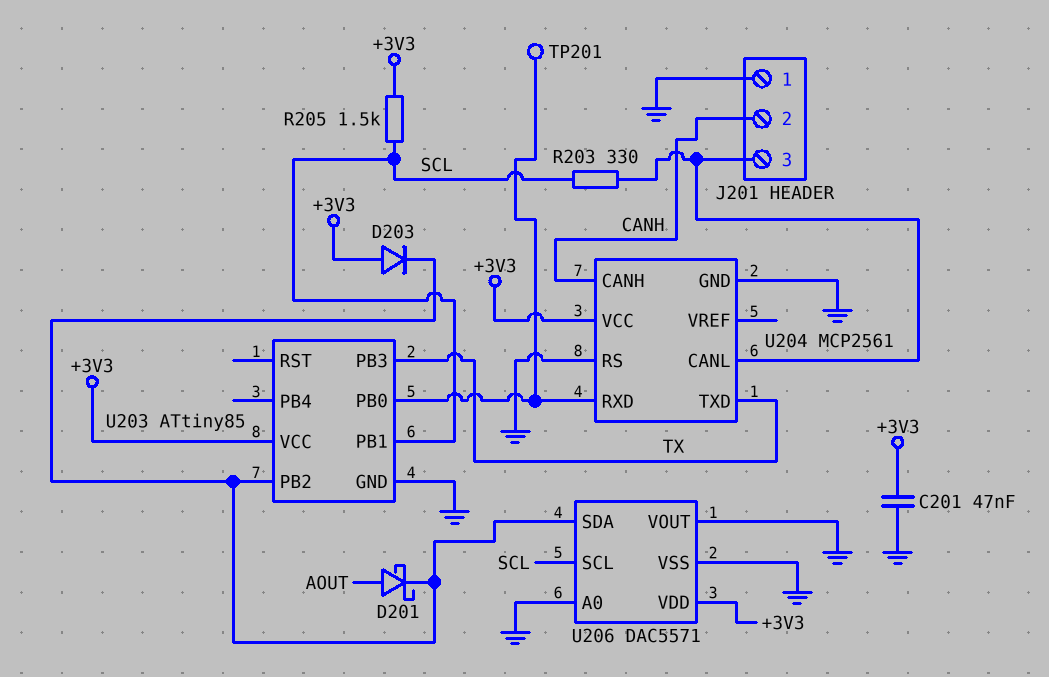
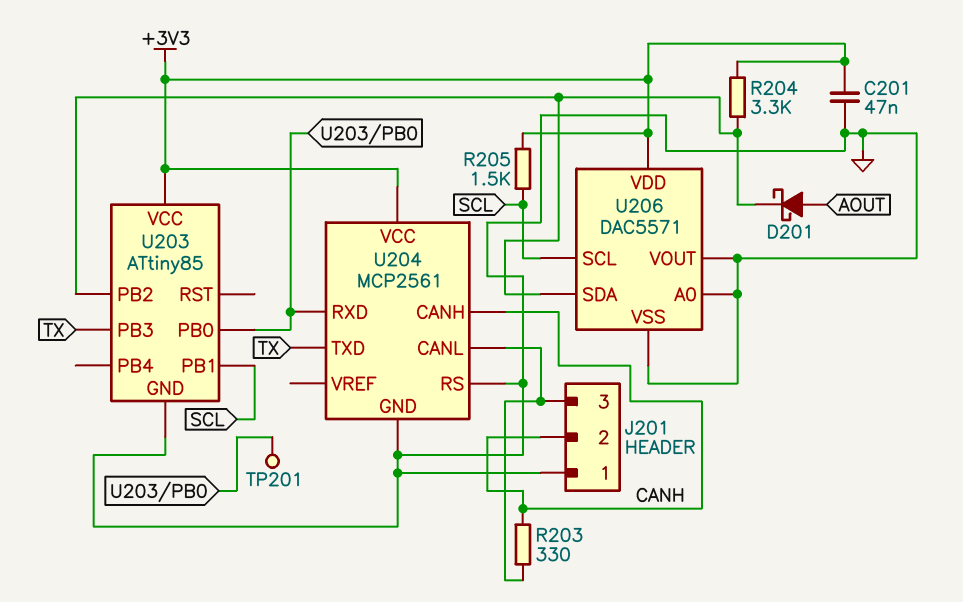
D203: diode (A +3V3, K U203/PB2) -> none
R203: 330 (J201/3, SCL) -> 330 (CANH, J201/3)
R204: none -> 3.3k (+3V3, U203/PB2)

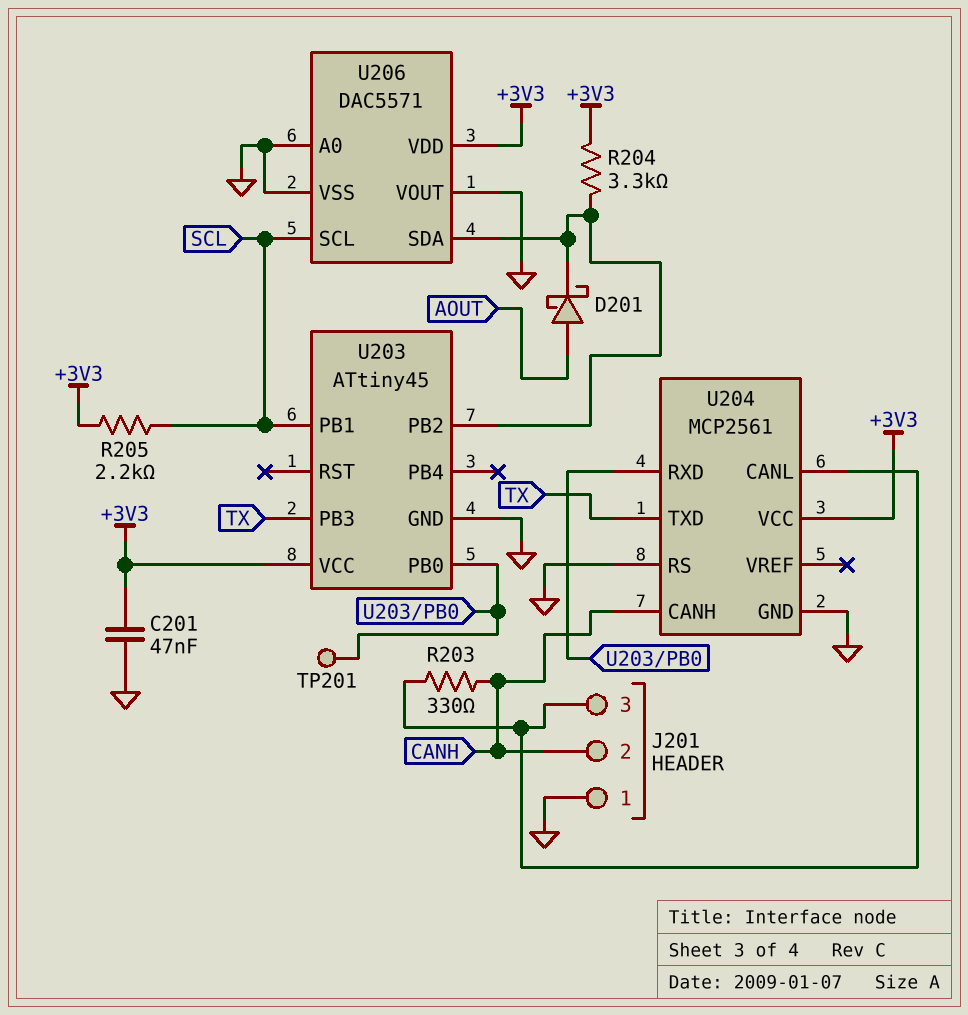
R205: 1.5k (+3V3, SCL) -> 2.2k (+3V3, SCL)
U203: ATtiny85 -> ATtiny45

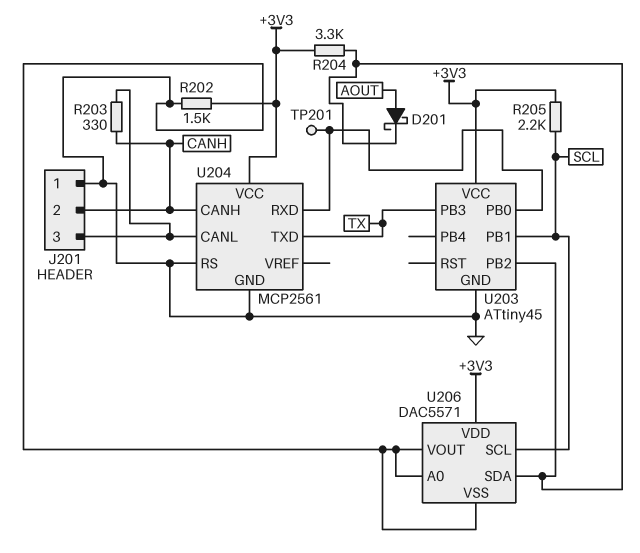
C201: 47nF (+3V3, GND) -> none
R202: none -> 1.5k (+3V3, GND)

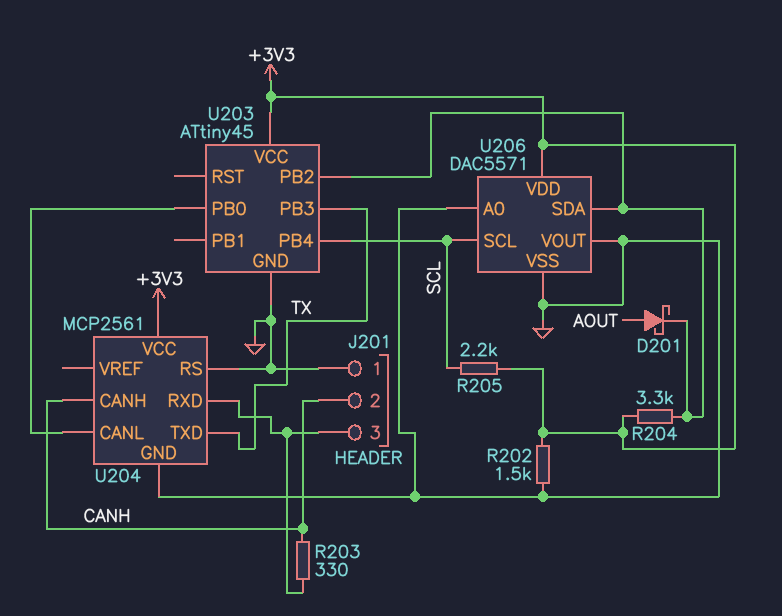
TP201: test point (U203/PB0) -> none
U203 pin PB1: SCL -> none
U203 pin PB4: none -> SCL
U204 pin CANL: J201/3 -> U203/PB0
U204 pin RXD: U203/PB0 -> J201/3

